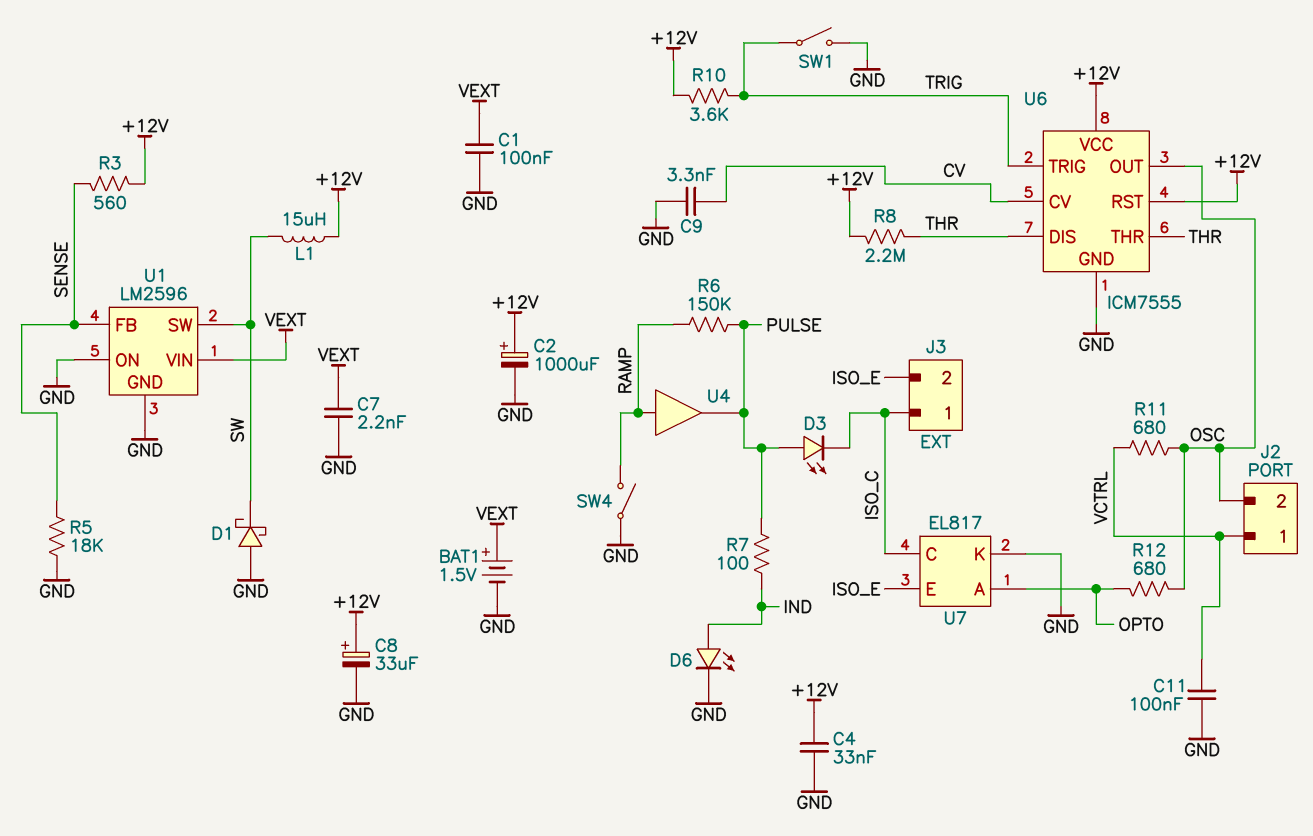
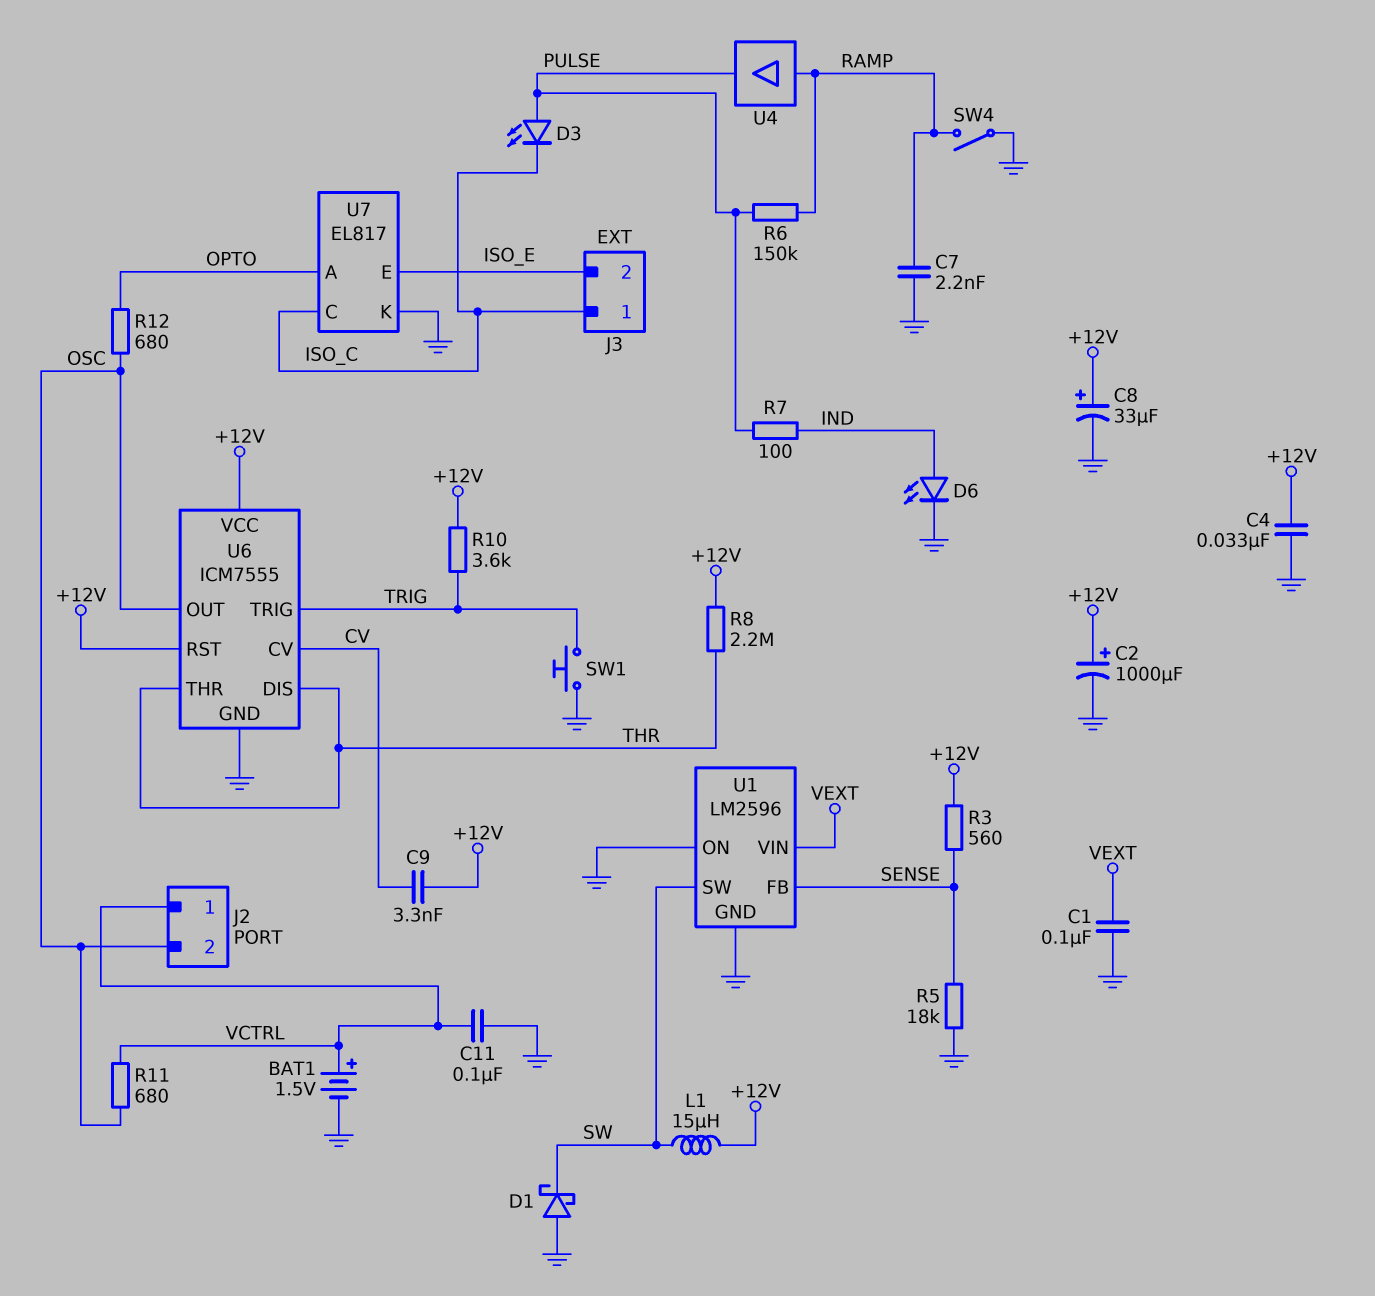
BAT1: 1.5V (plus VEXT, minus GND) -> 1.5V (plus VCTRL, minus GND)
C7: 2.2nF (GND, VEXT) -> 2.2nF (GND, RAMP)
C9: 3.3nF (CV, GND) -> 3.3nF (+12V, CV)
SW1: switch (GND, TRIG) -> button (GND, TRIG)

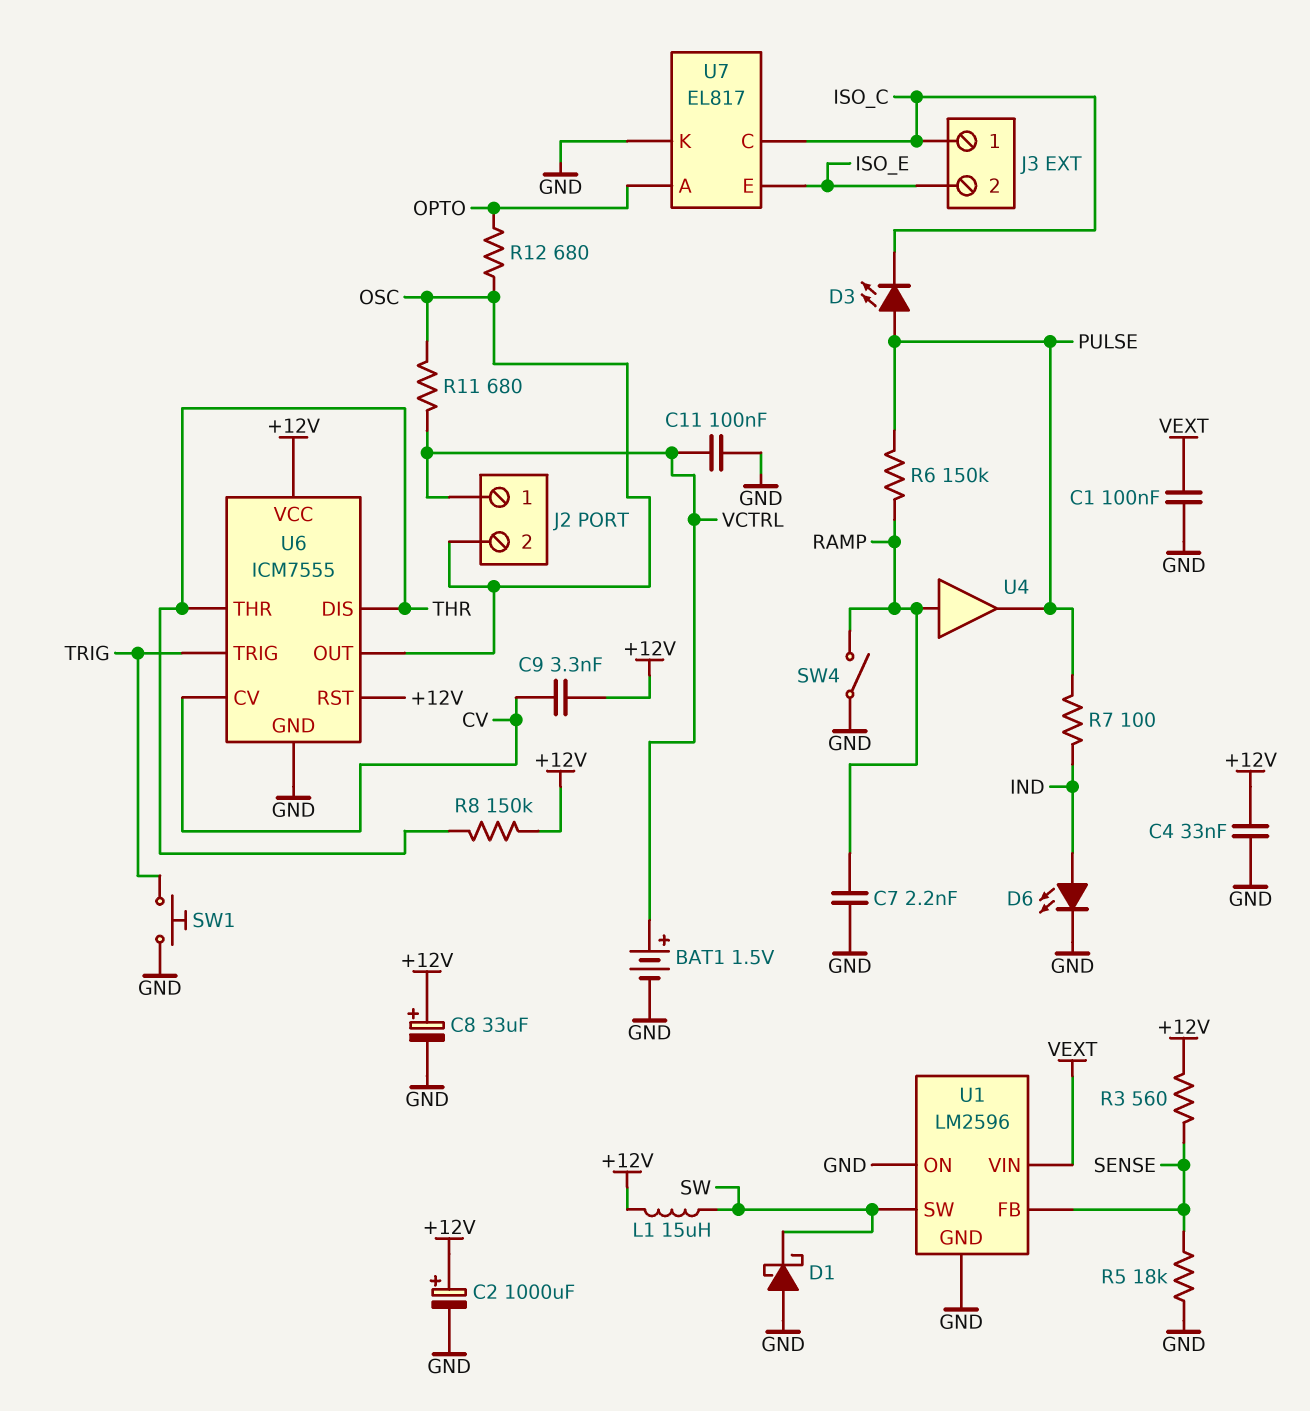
R8: 2.2M (+12V, THR) -> 150k (+12V, THR)
R10: 3.6k (+12V, TRIG) -> none

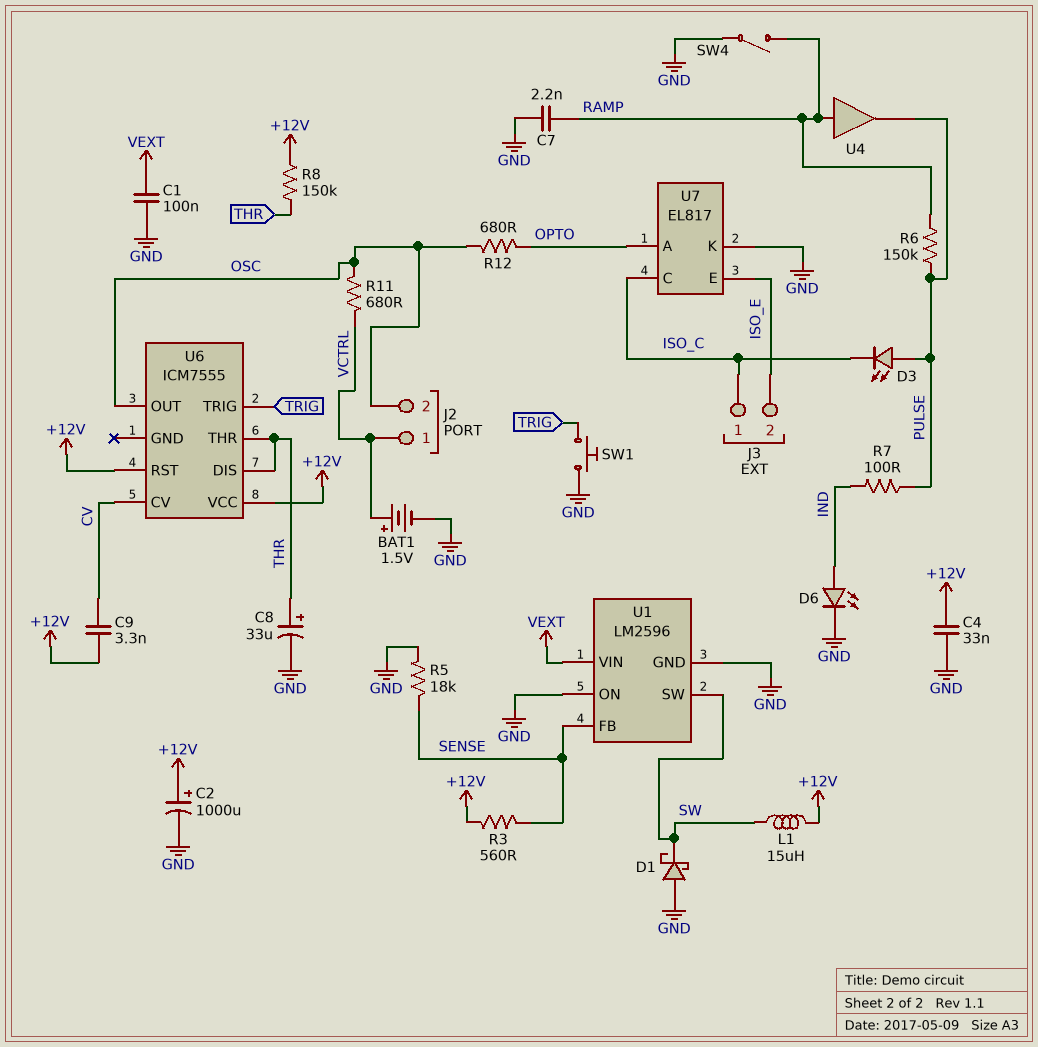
C8: 33uF (plus +12V, minus GND) -> 33uF (plus THR, minus GND)
C11: 100nF (GND, VCTRL) -> none
U6 pin GND: GND -> none

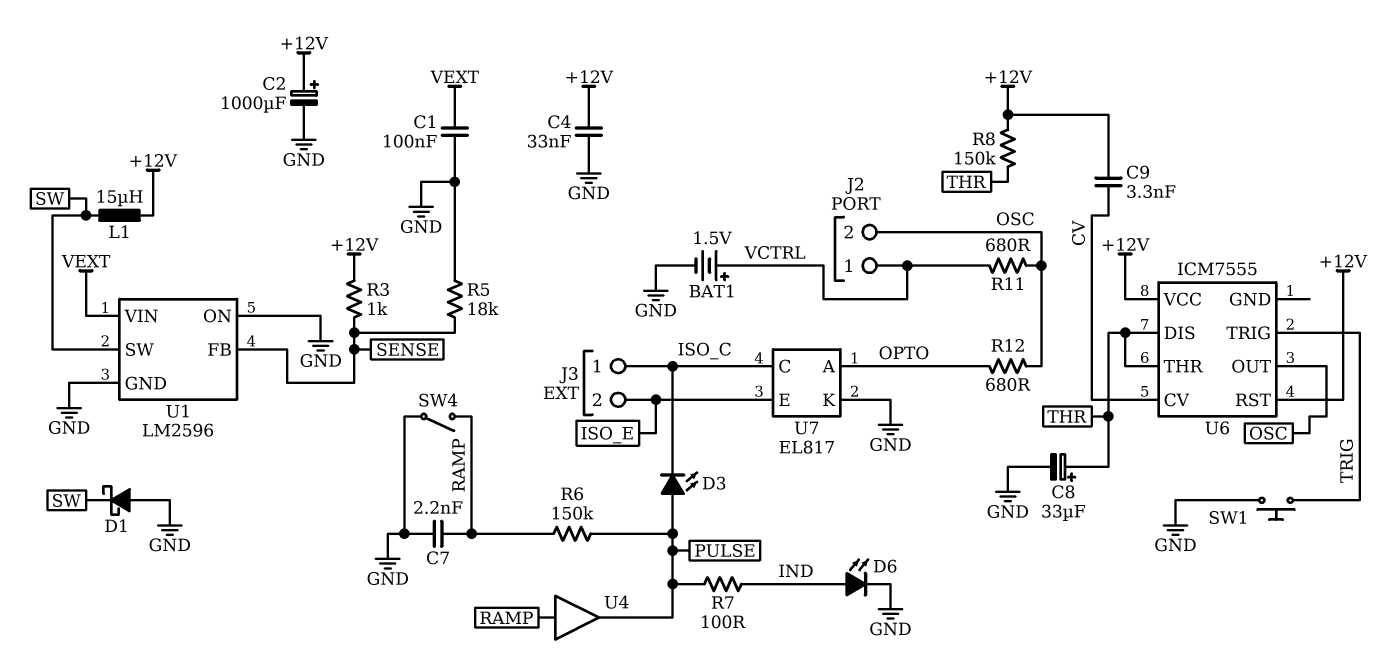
R3: 560 (+12V, SENSE) -> 1k (+12V, SENSE)

